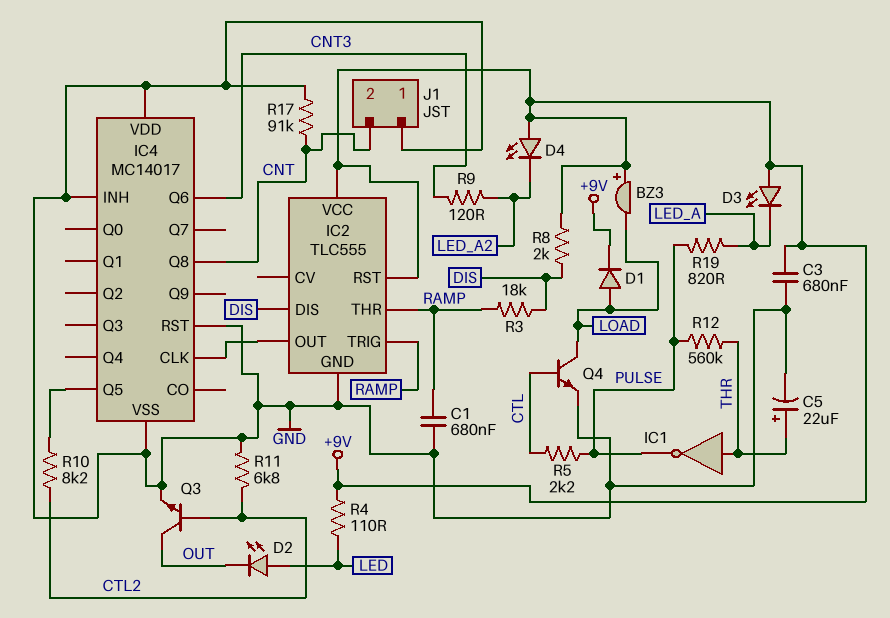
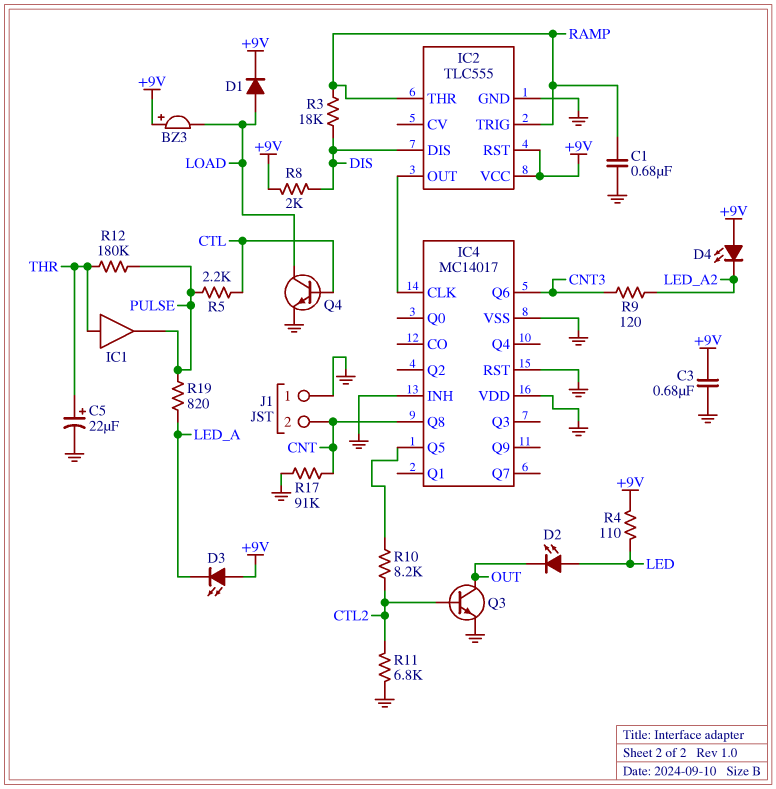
IC1: NOT (in THR, out PULSE) -> buffer (in THR, out PULSE)
R12: 560k (PULSE, THR) -> 180k (PULSE, THR)

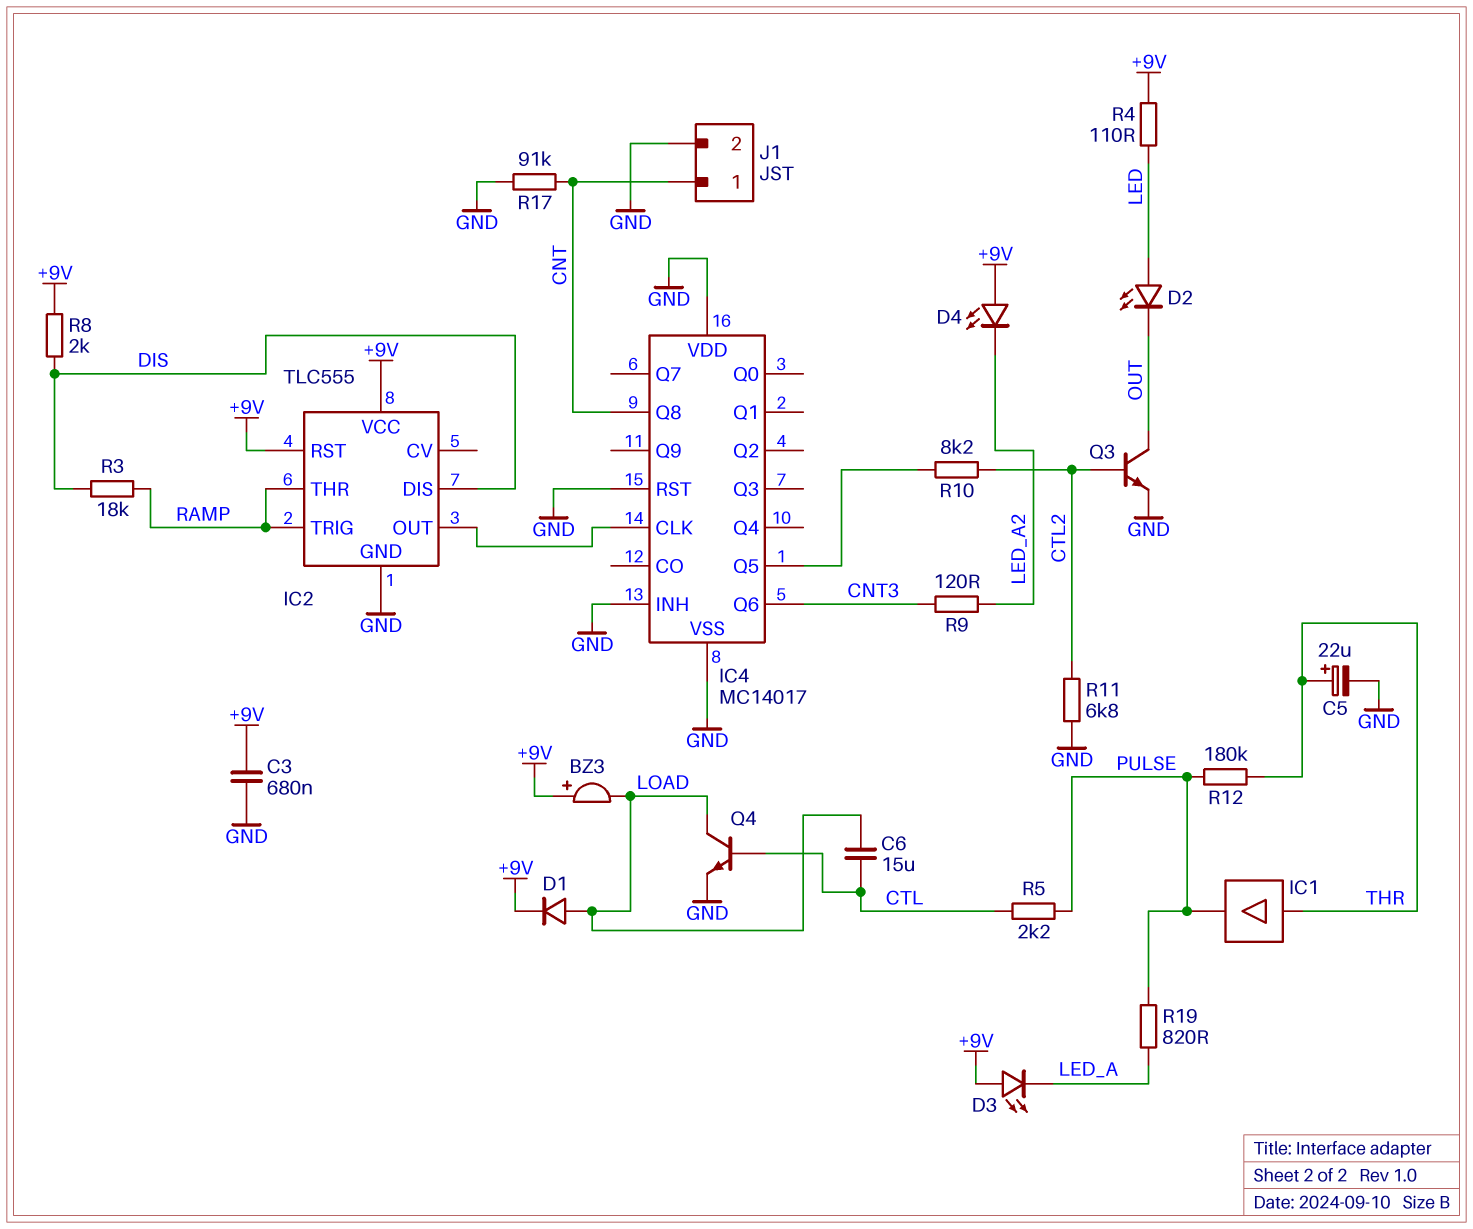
C1: 680nF (GND, RAMP) -> none
C6: none -> 15uF (CTL, LOAD)
J1 pin 1: GND -> CNT
J1 pin 2: CNT -> GND

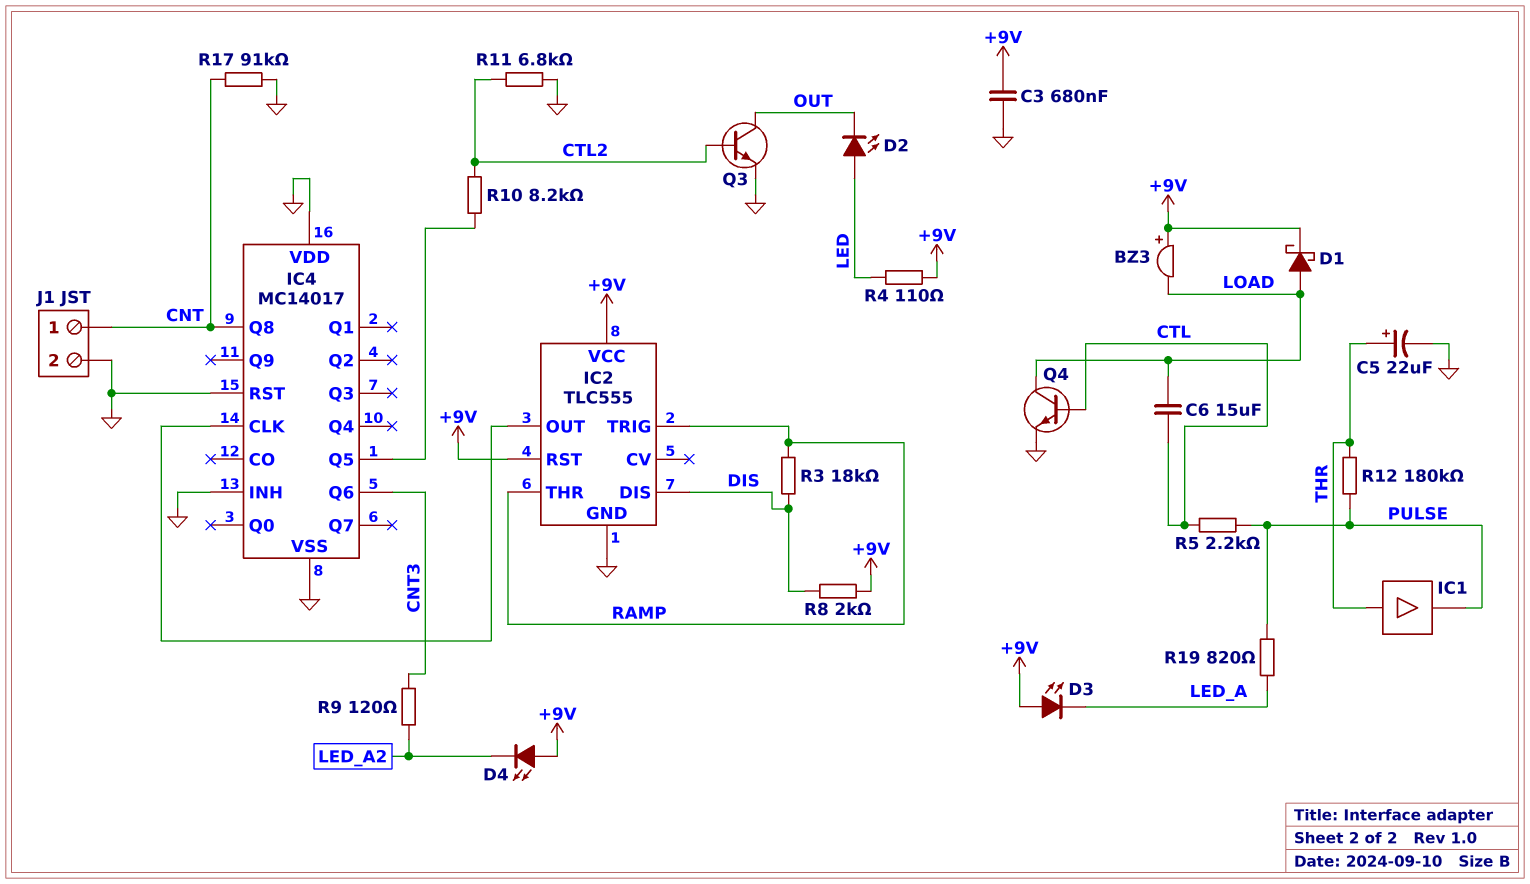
D1: diode (A LOAD, K +9V) -> schottky (A LOAD, K +9V)

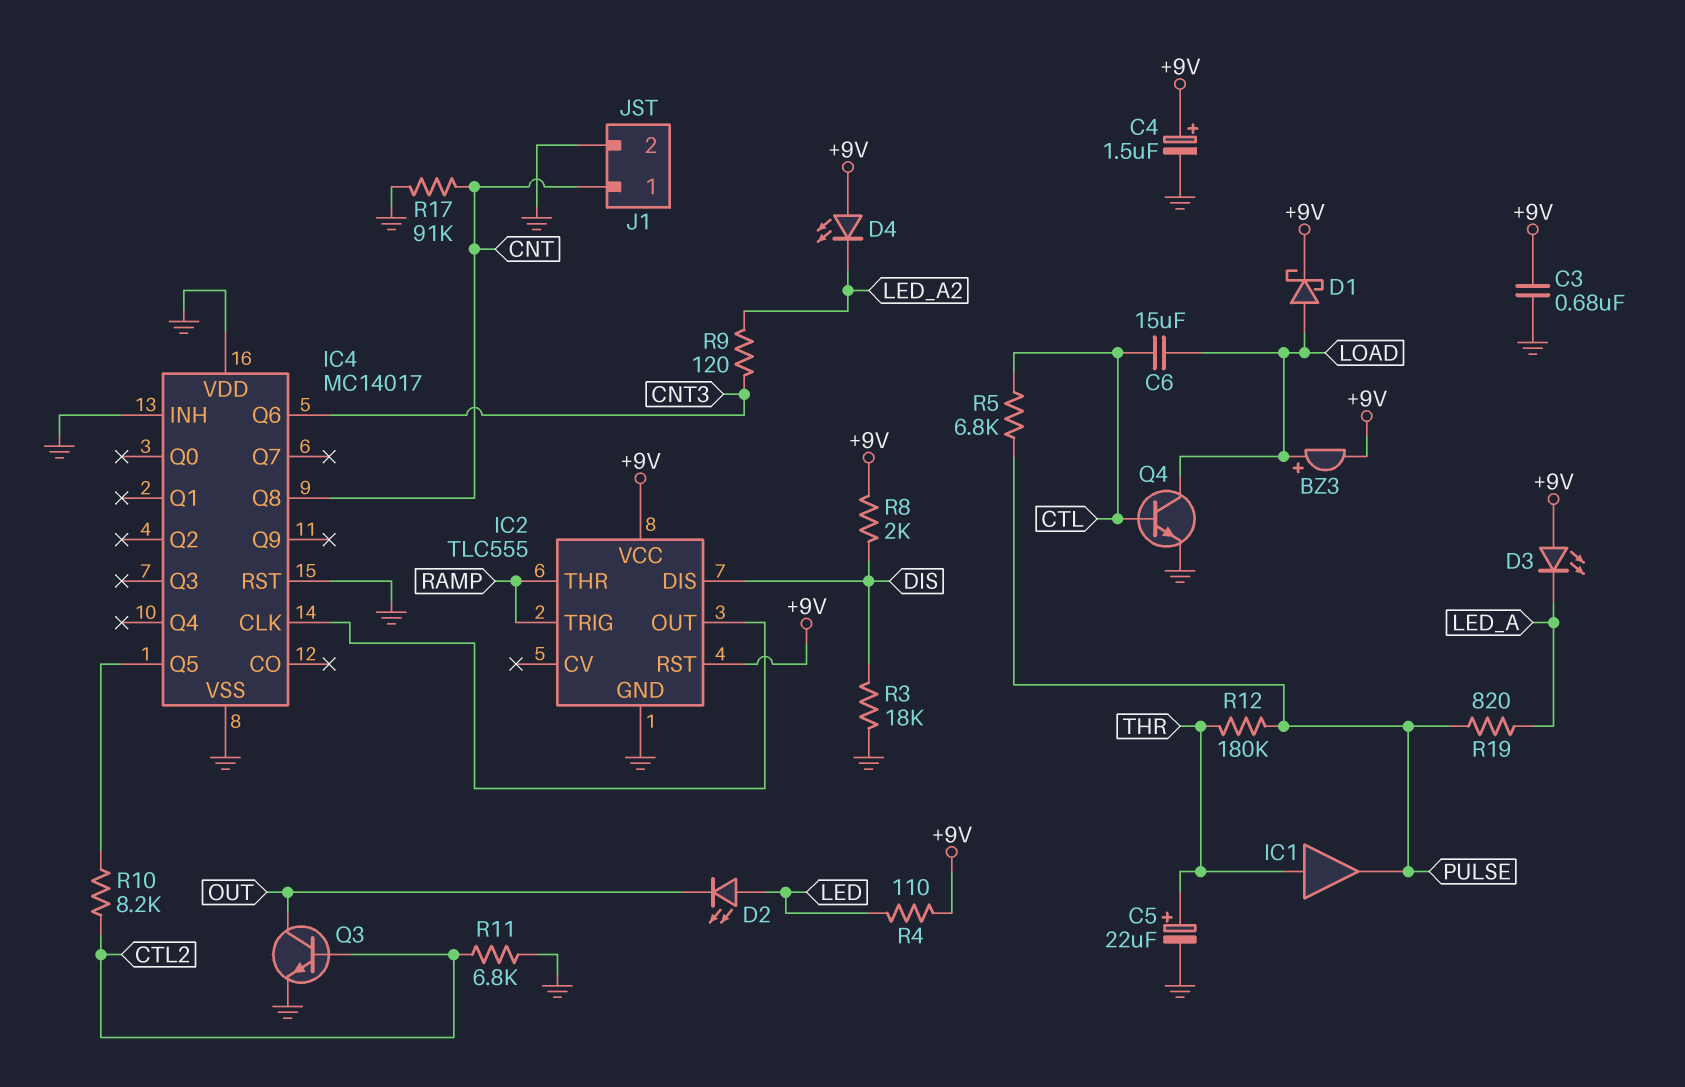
BZ3: buzzer (plus +9V, minus LOAD) -> buzzer (plus LOAD, minus +9V)
C4: none -> 1.5uF (plus +9V, minus GND)
R3: 18k (DIS, RAMP) -> 18k (DIS, GND)
R5: 2.2k (CTL, PULSE) -> 6.8k (CTL, PULSE)

